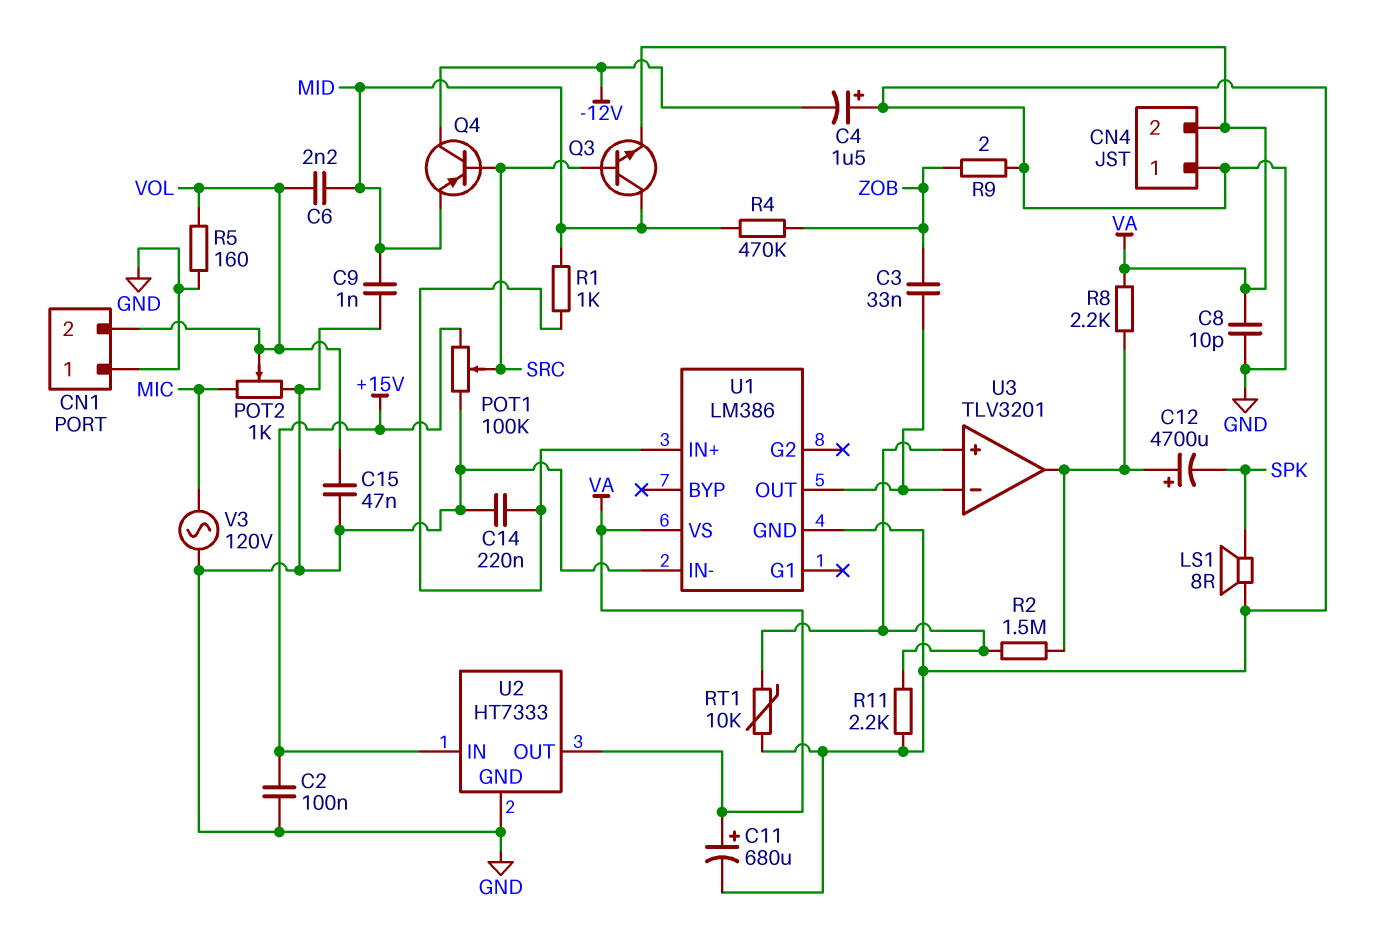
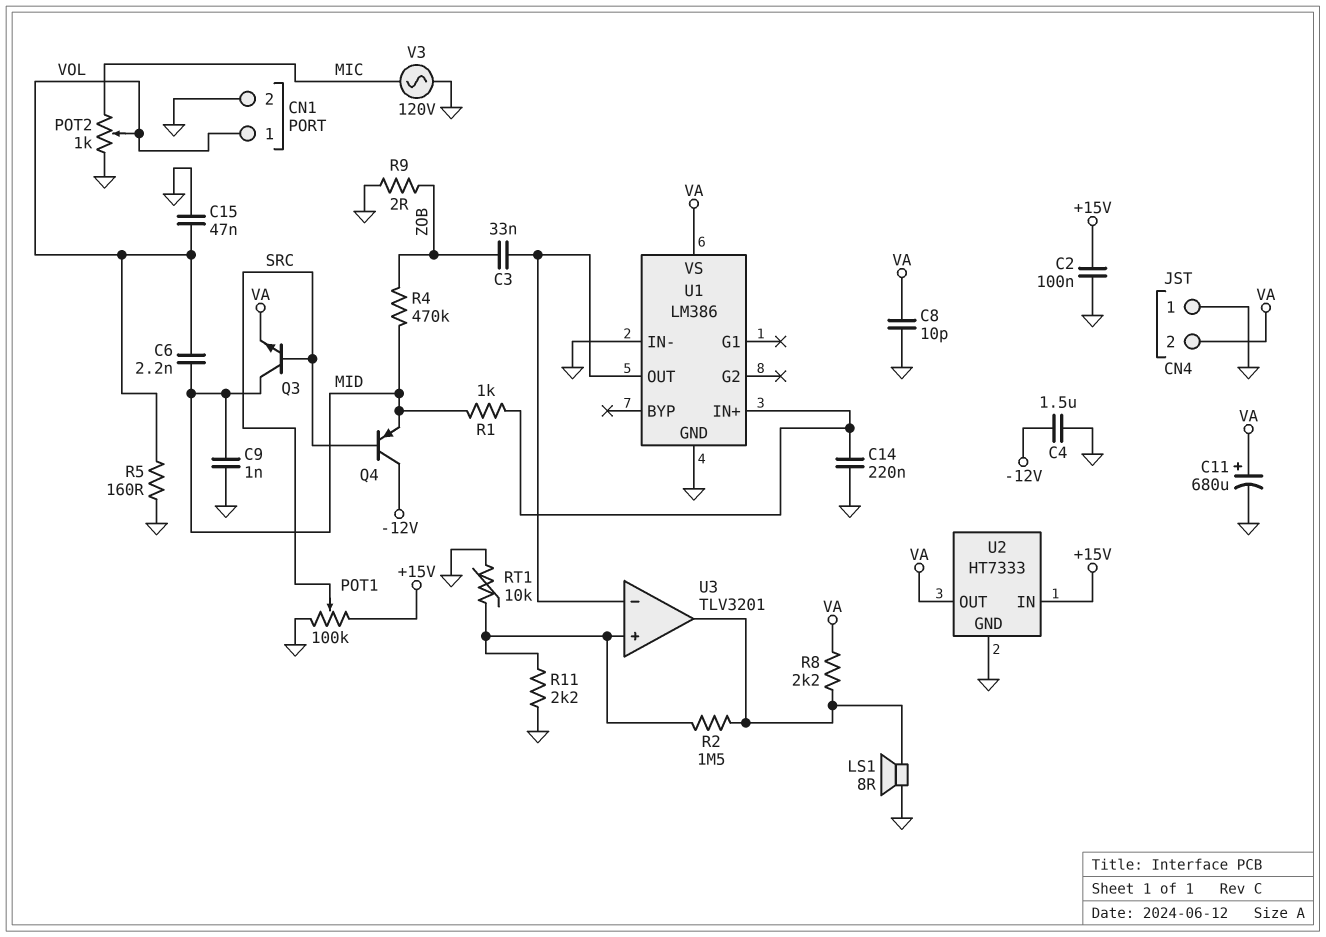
C4: 1.5uF (plus GND, minus -12V) -> 1.5uF (-12V, GND)
C12: 4700uF (plus U3/out, minus SPK) -> none
CN1 pin 1: GND -> VOL
CN1 pin 2: VOL -> GND
LS1: speaker 8R (GND, SPK) -> speaker 8R (GND, U3/out)

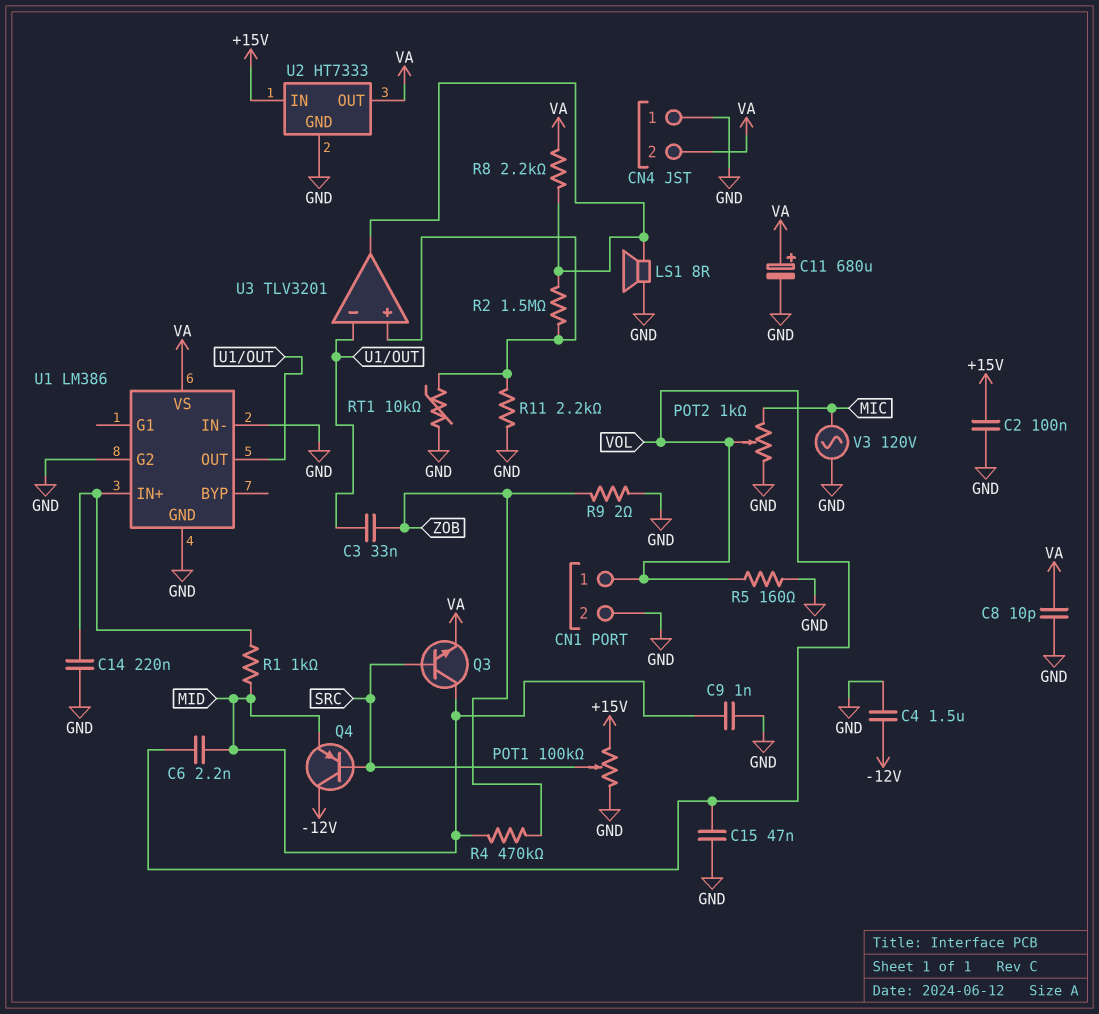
U1 pin G2: none -> GND

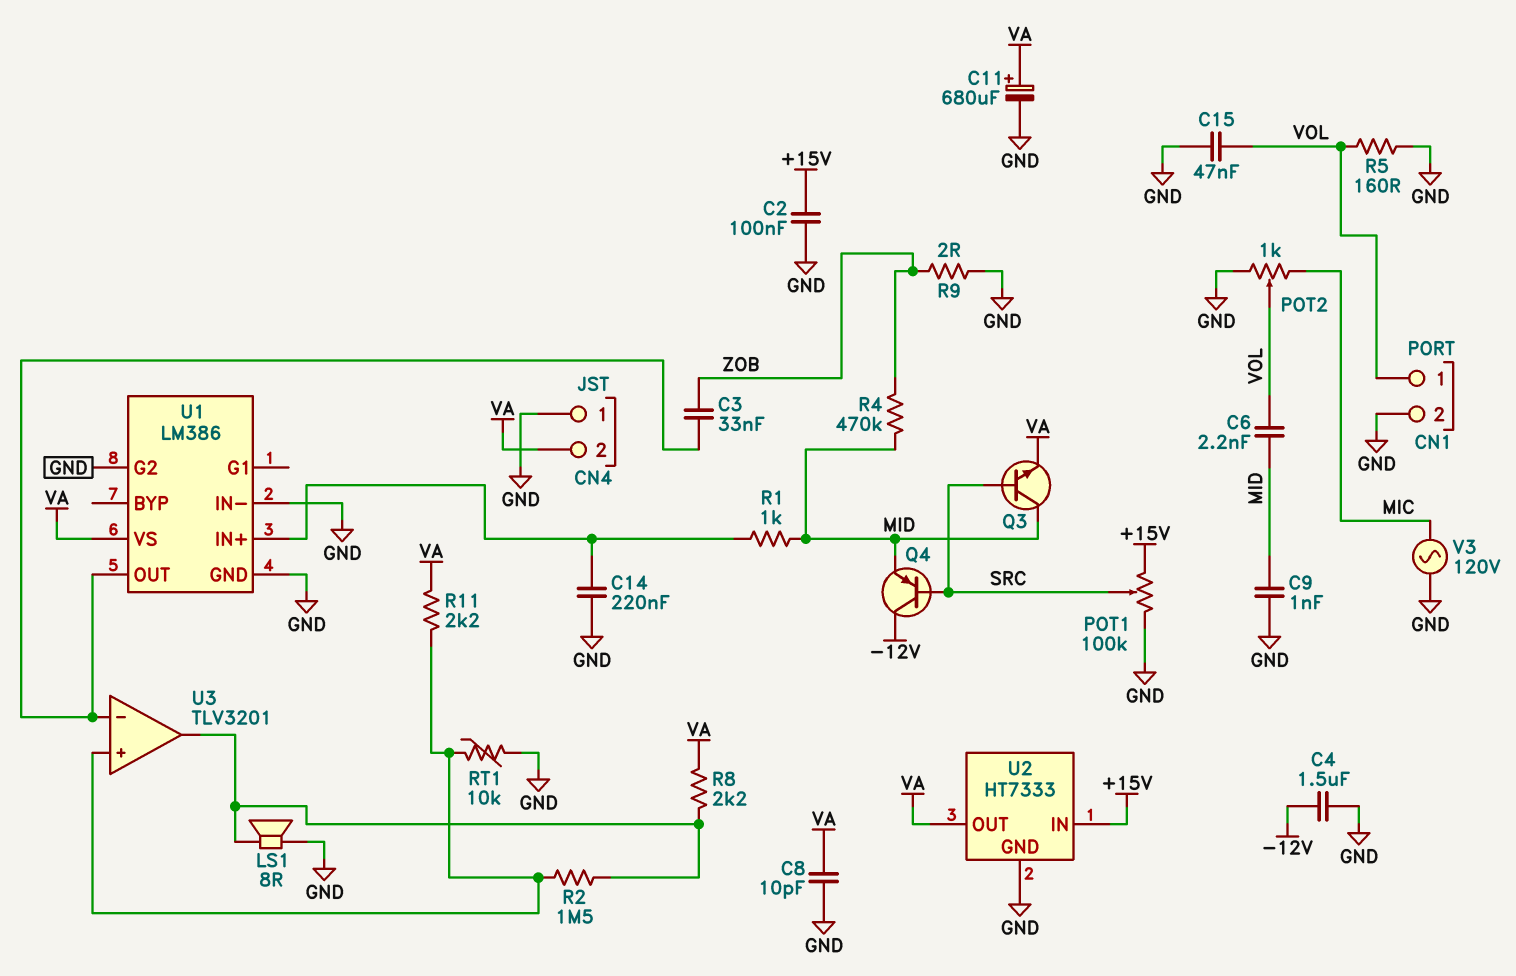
R11: 2.2k (GND, U3/in+) -> 2.2k (U3/in+, VA)

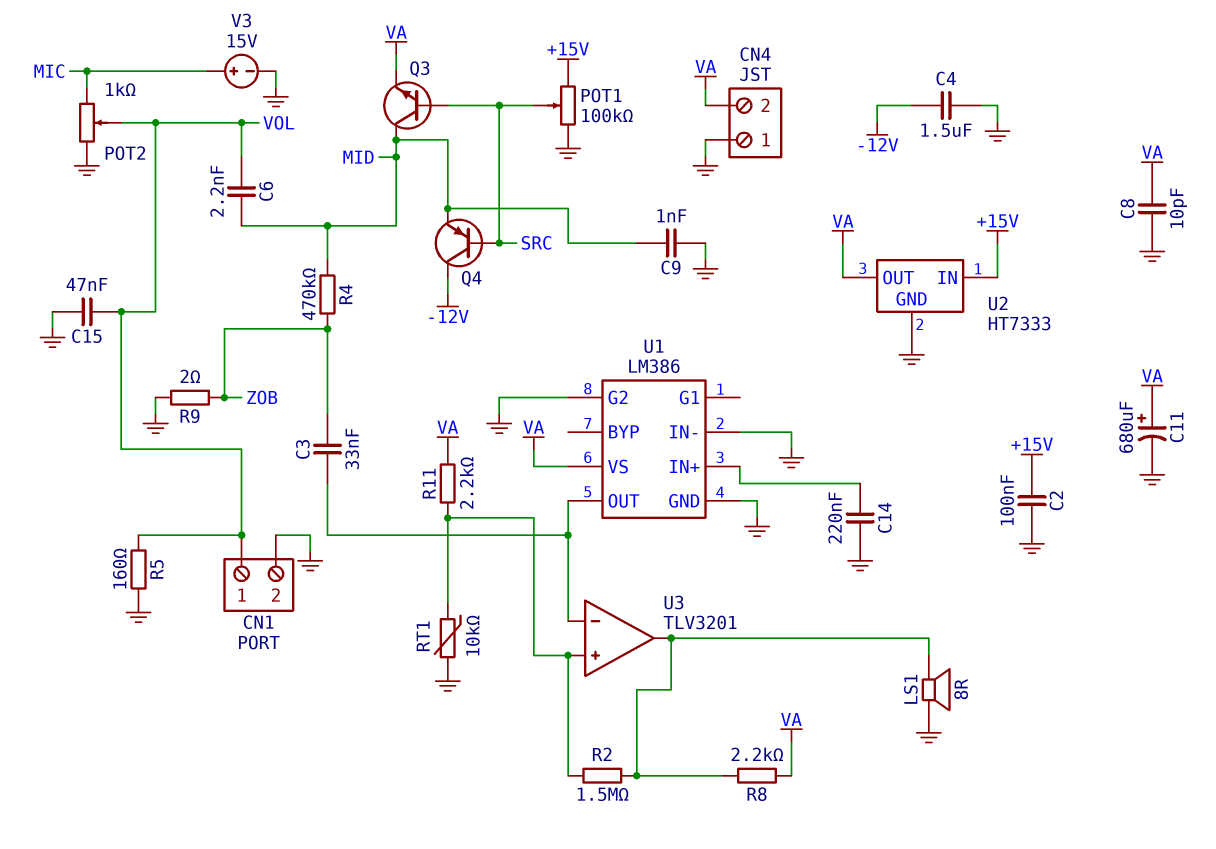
R1: 1k (MID, U1/IN+) -> none
V3: AC 120V (GND, MIC) -> 15V (plus MIC, minus GND)

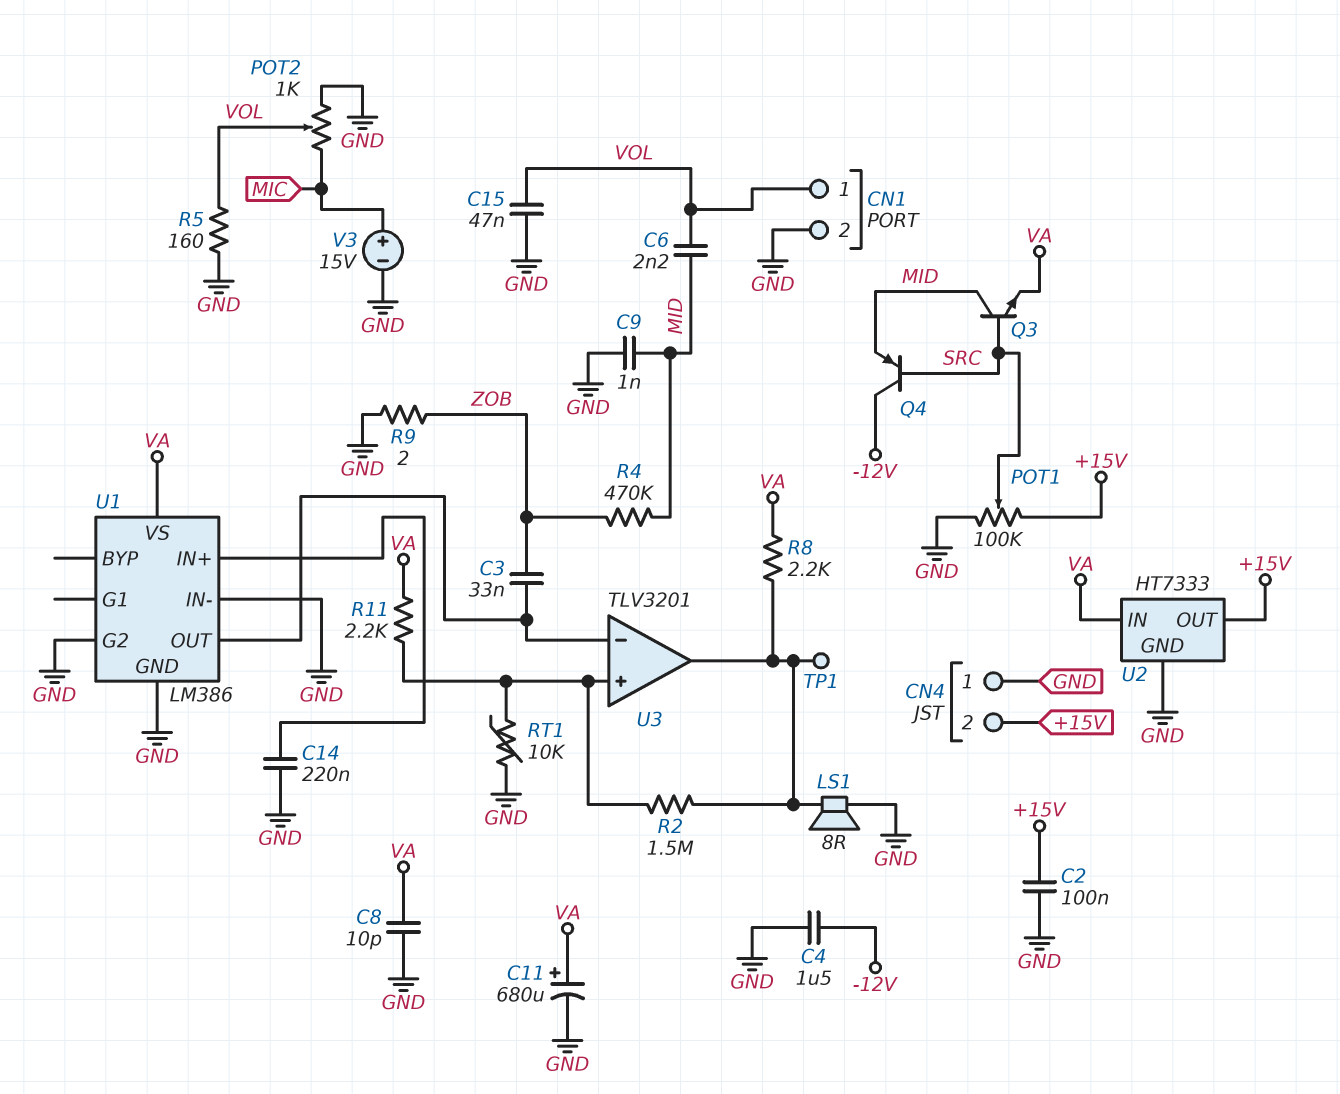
CN4 pin 2: VA -> +15V
TP1: none -> test point (U3/out)
U2 pin IN: +15V -> VA
U2 pin OUT: VA -> +15V

